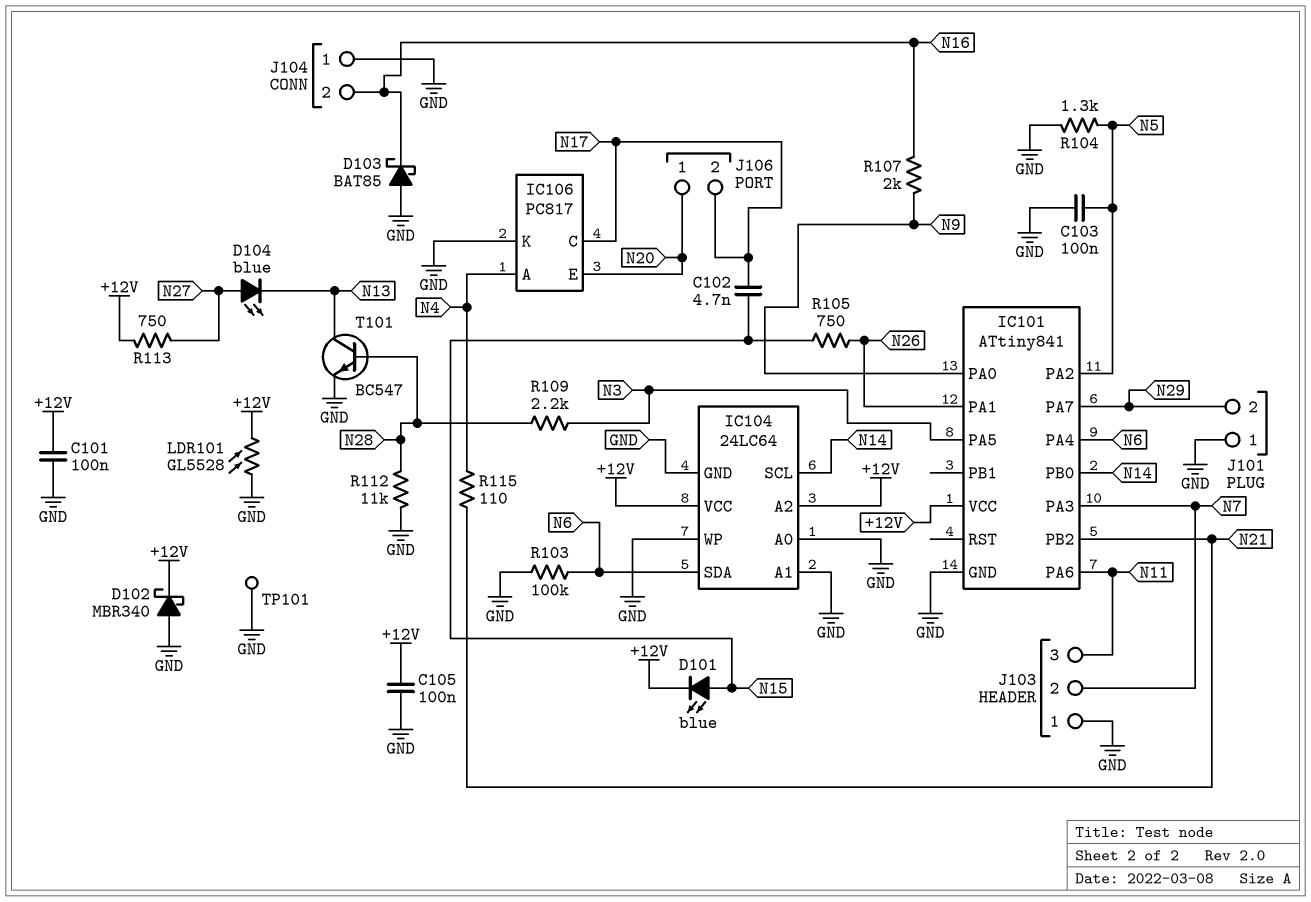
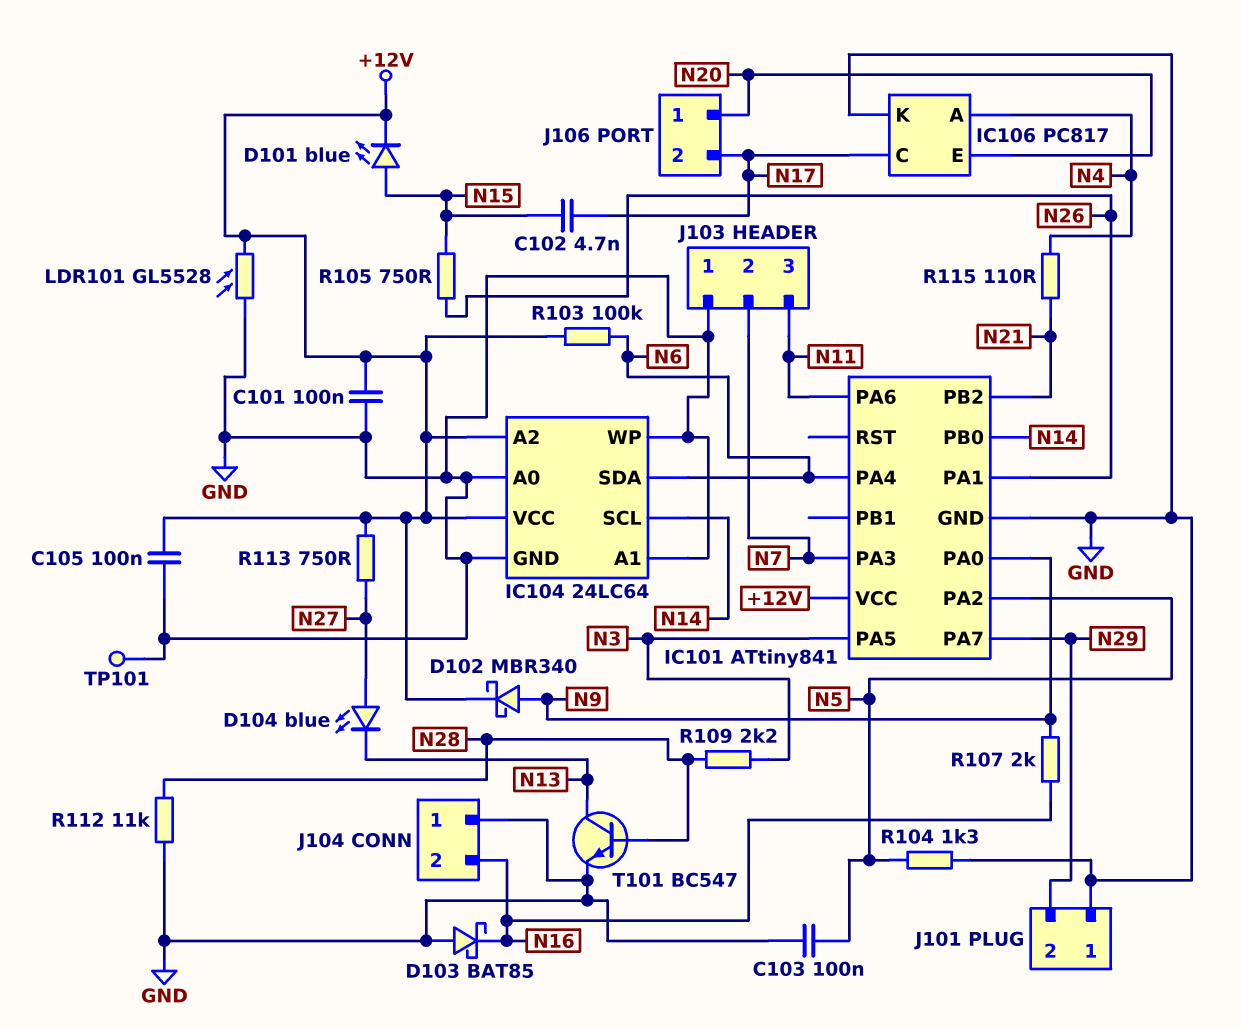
D102: schottky MBR340 (A GND, K +12V) -> schottky MBR340 (A N9, K +12V)
R103: 100k (GND, N6) -> 100k (+12V, N6)

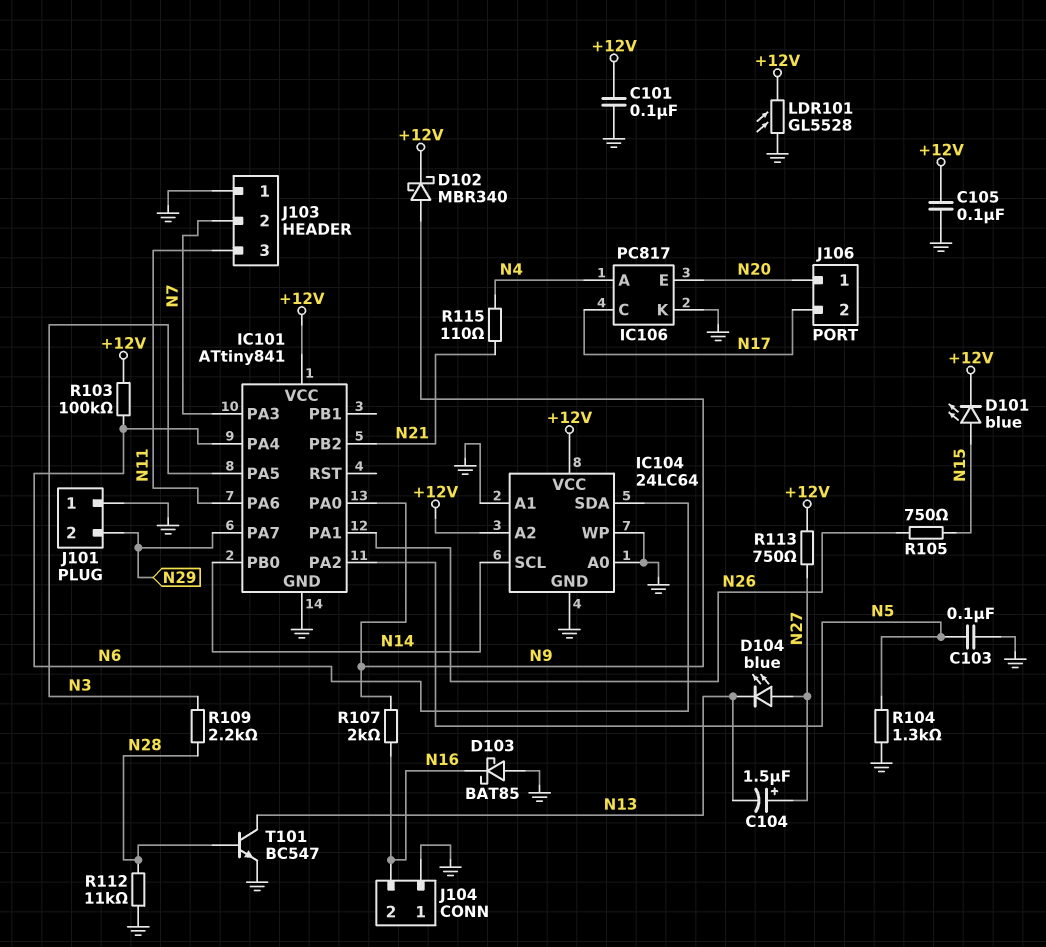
C102: 4.7nF (N15, N17) -> none
C104: none -> 1.5uF (plus N27, minus N13)
TP101: test point (GND) -> none

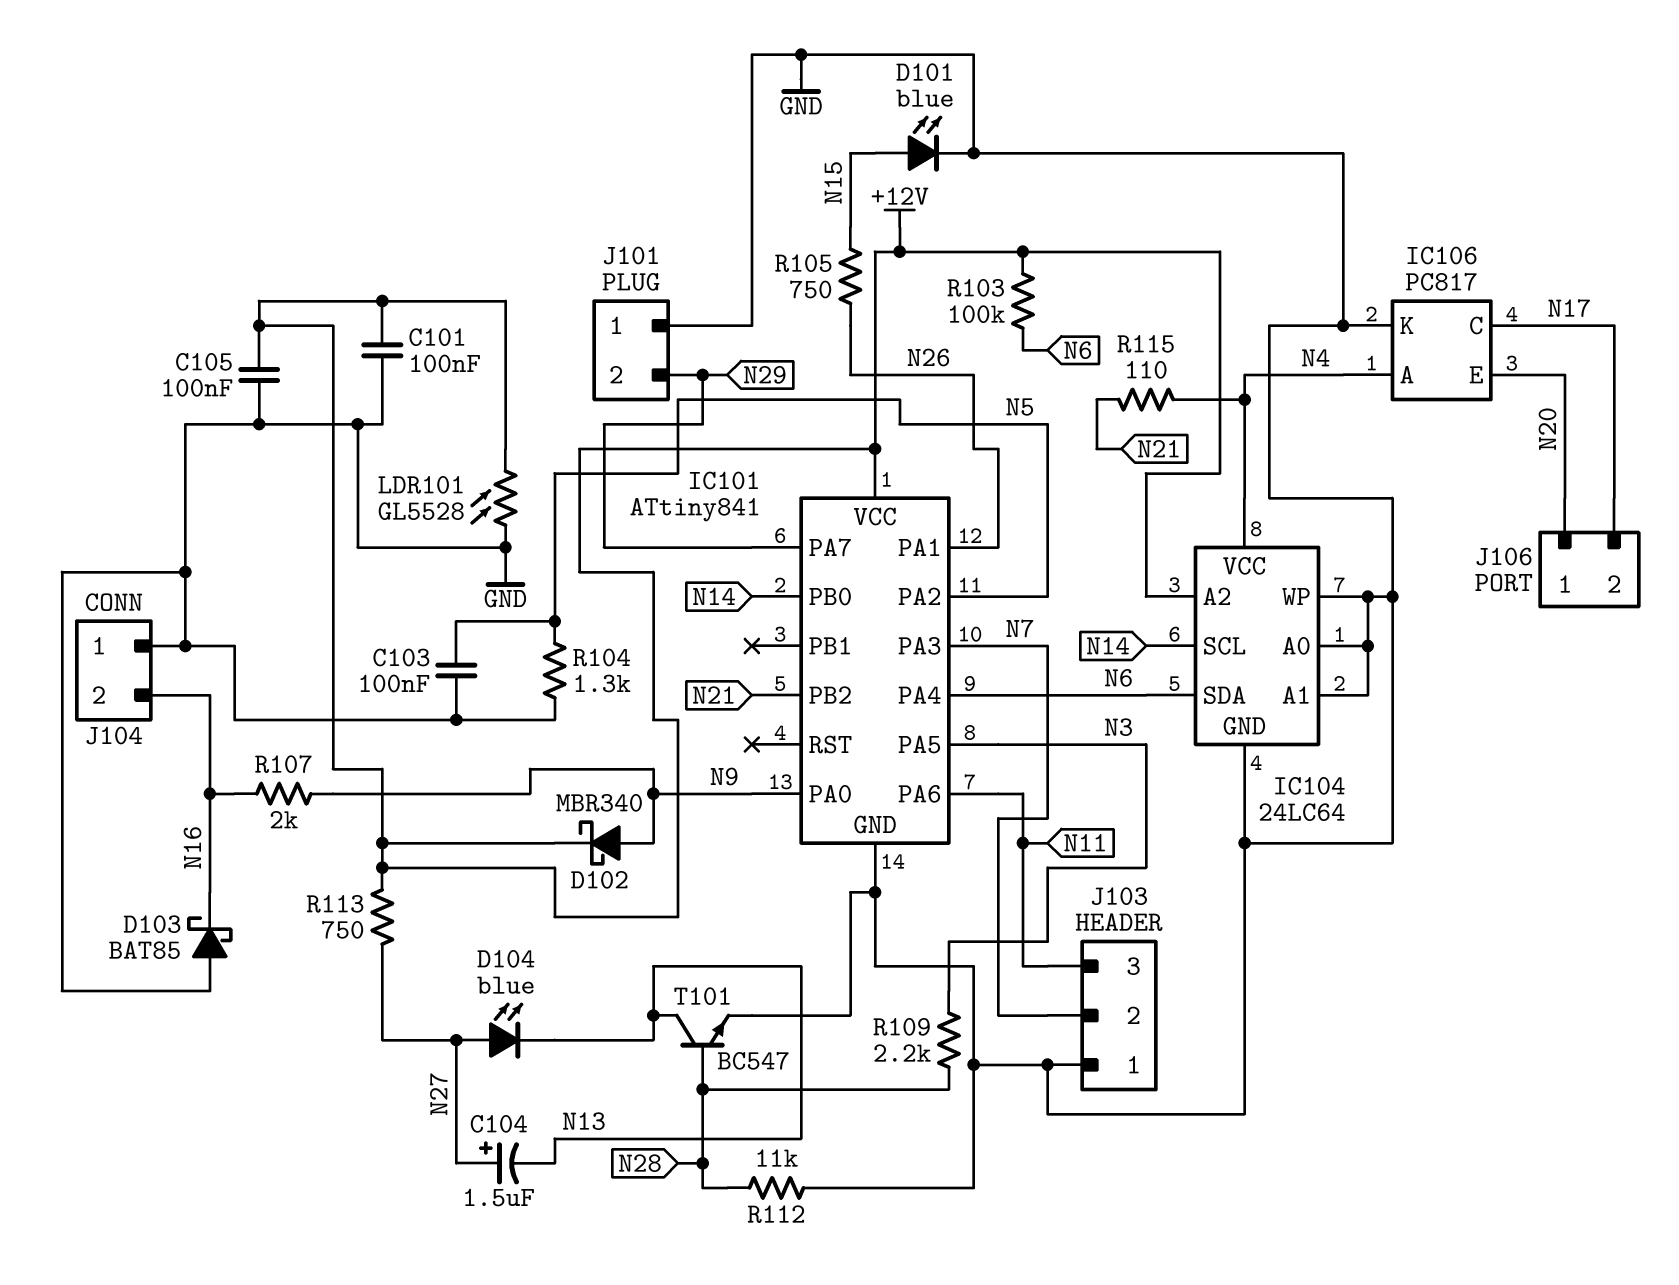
D101: LED blue (A N15, K +12V) -> LED blue (A N15, K GND)
IC104 pin VCC: +12V -> N4

